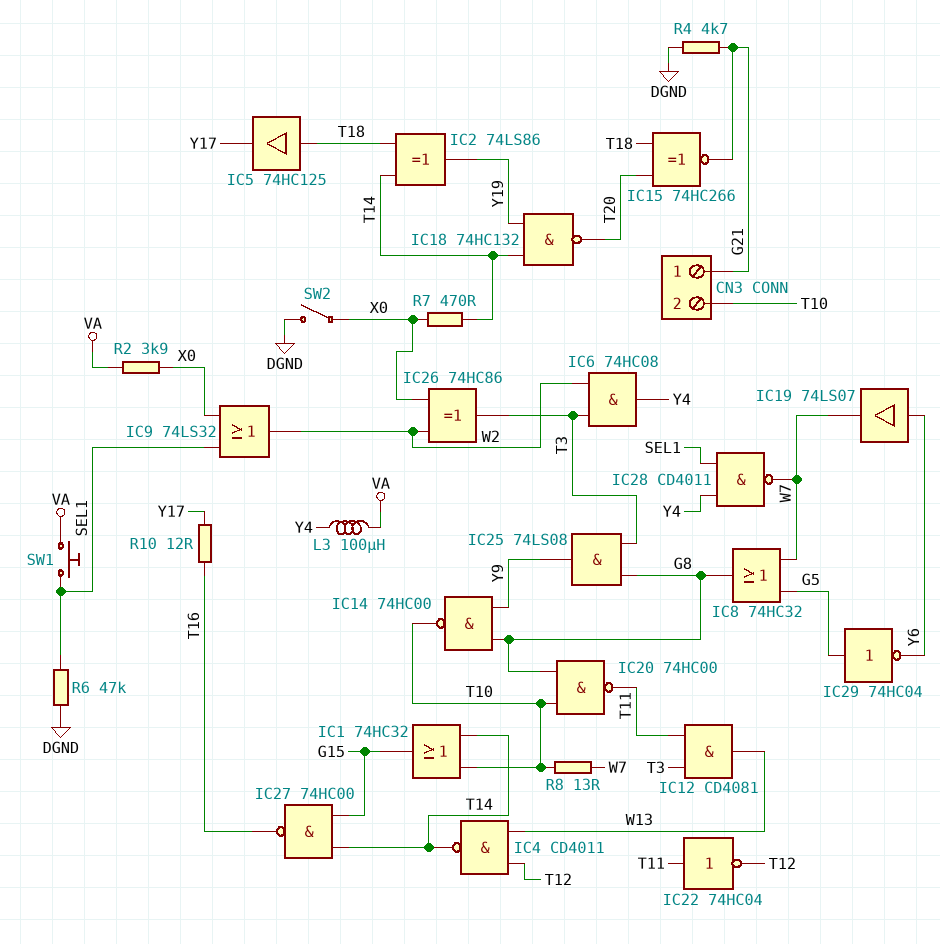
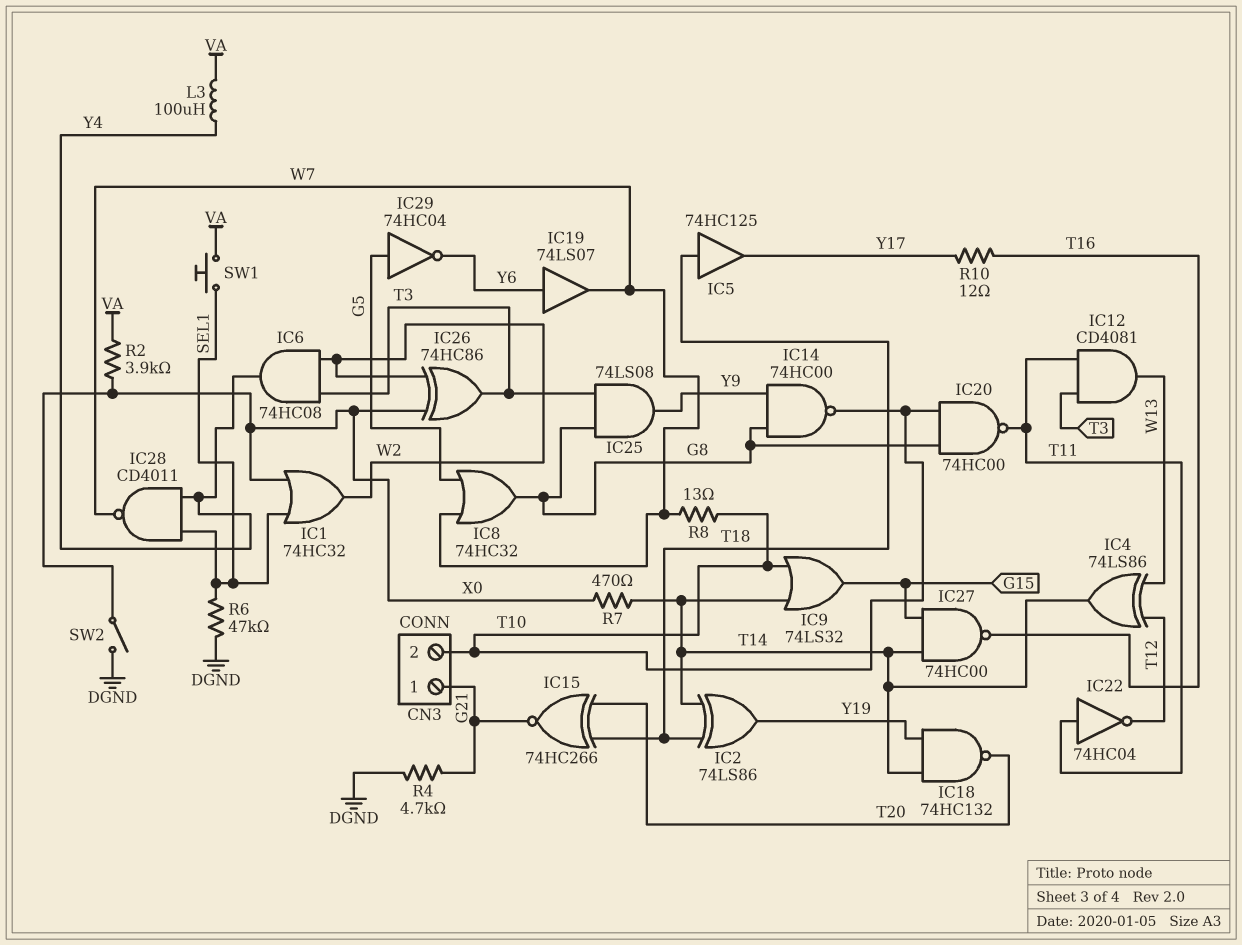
IC1: OR 74HC32 (in T10, in T14, out G15) -> OR 74HC32 (in SEL1, in X0, out W2)
IC4: NAND CD4011 (in T12, in W13, out T14) -> XOR 74LS86 (in T12, in W13, out T14)
IC9: OR 74LS32 (in SEL1, in X0, out W2) -> OR 74LS32 (in T10, in T14, out G15)

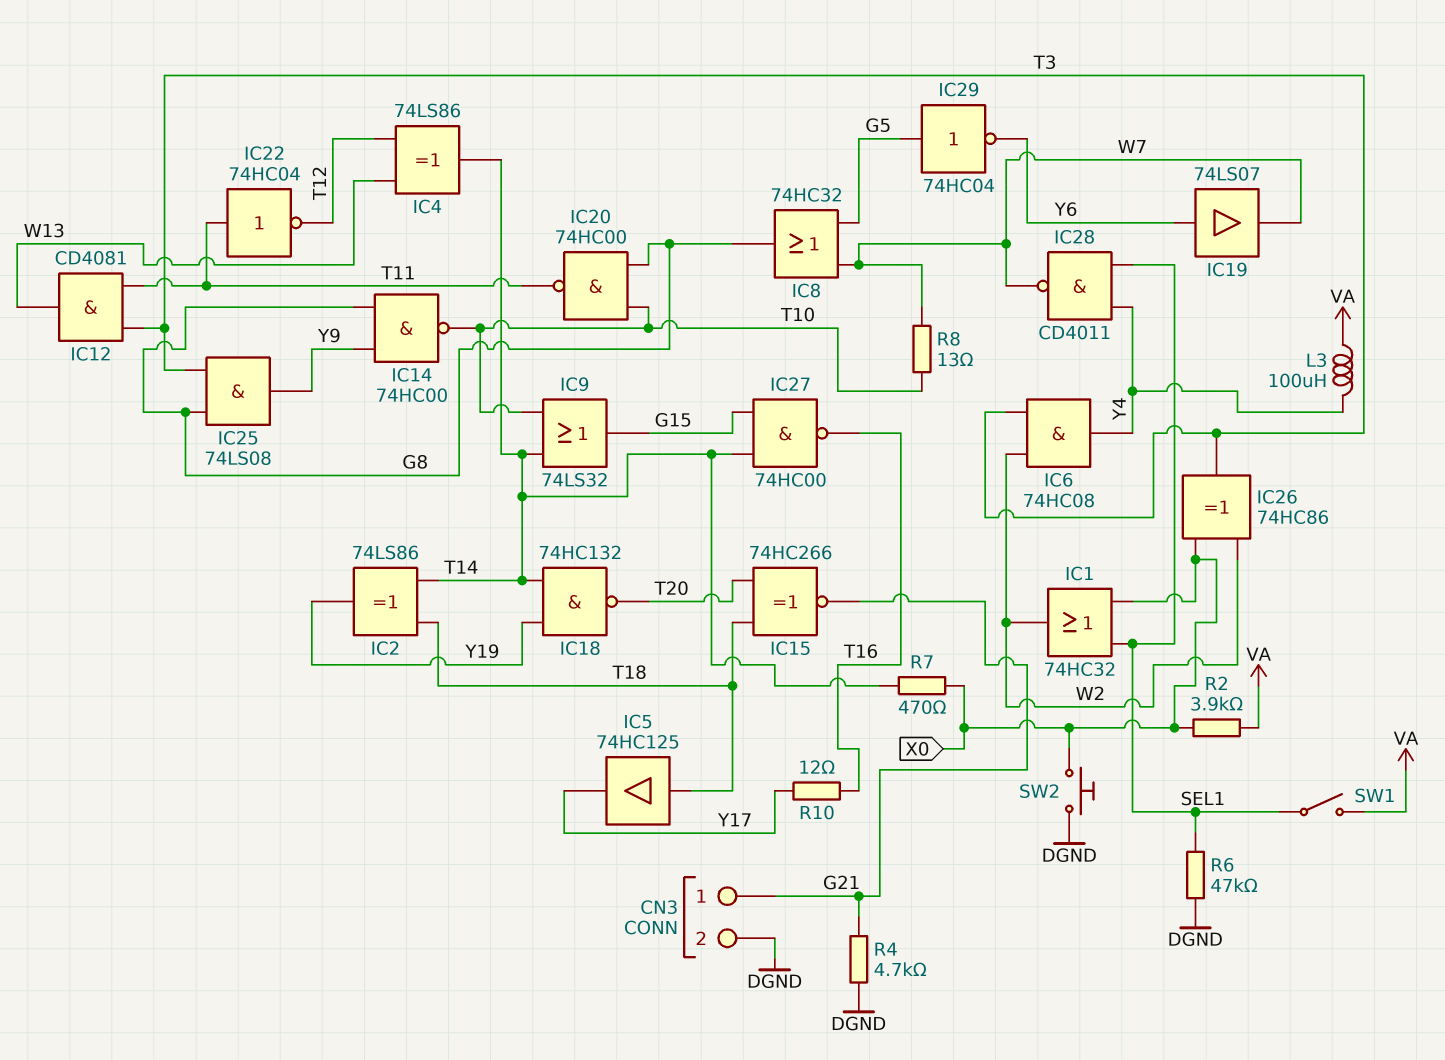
CN3 pin 2: T10 -> DGND
SW1: button (SEL1, VA) -> switch (SEL1, VA)
SW2: switch (DGND, X0) -> button (DGND, X0)

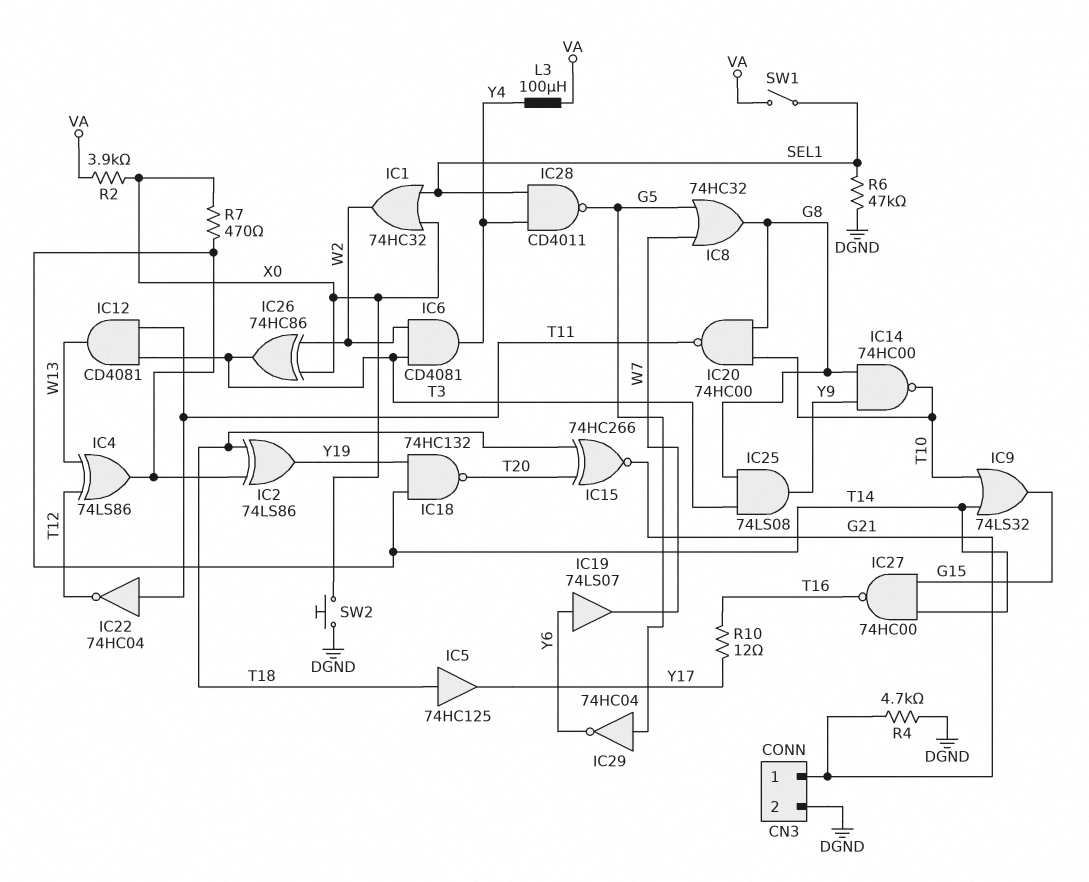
IC6: AND 74HC08 (in T3, in W2, out Y4) -> AND CD4081 (in T3, in W2, out Y4)
IC28: NAND CD4011 (in SEL1, in Y4, out W7) -> NAND CD4011 (in SEL1, in Y4, out G5)
R8: 13 (T10, W7) -> none

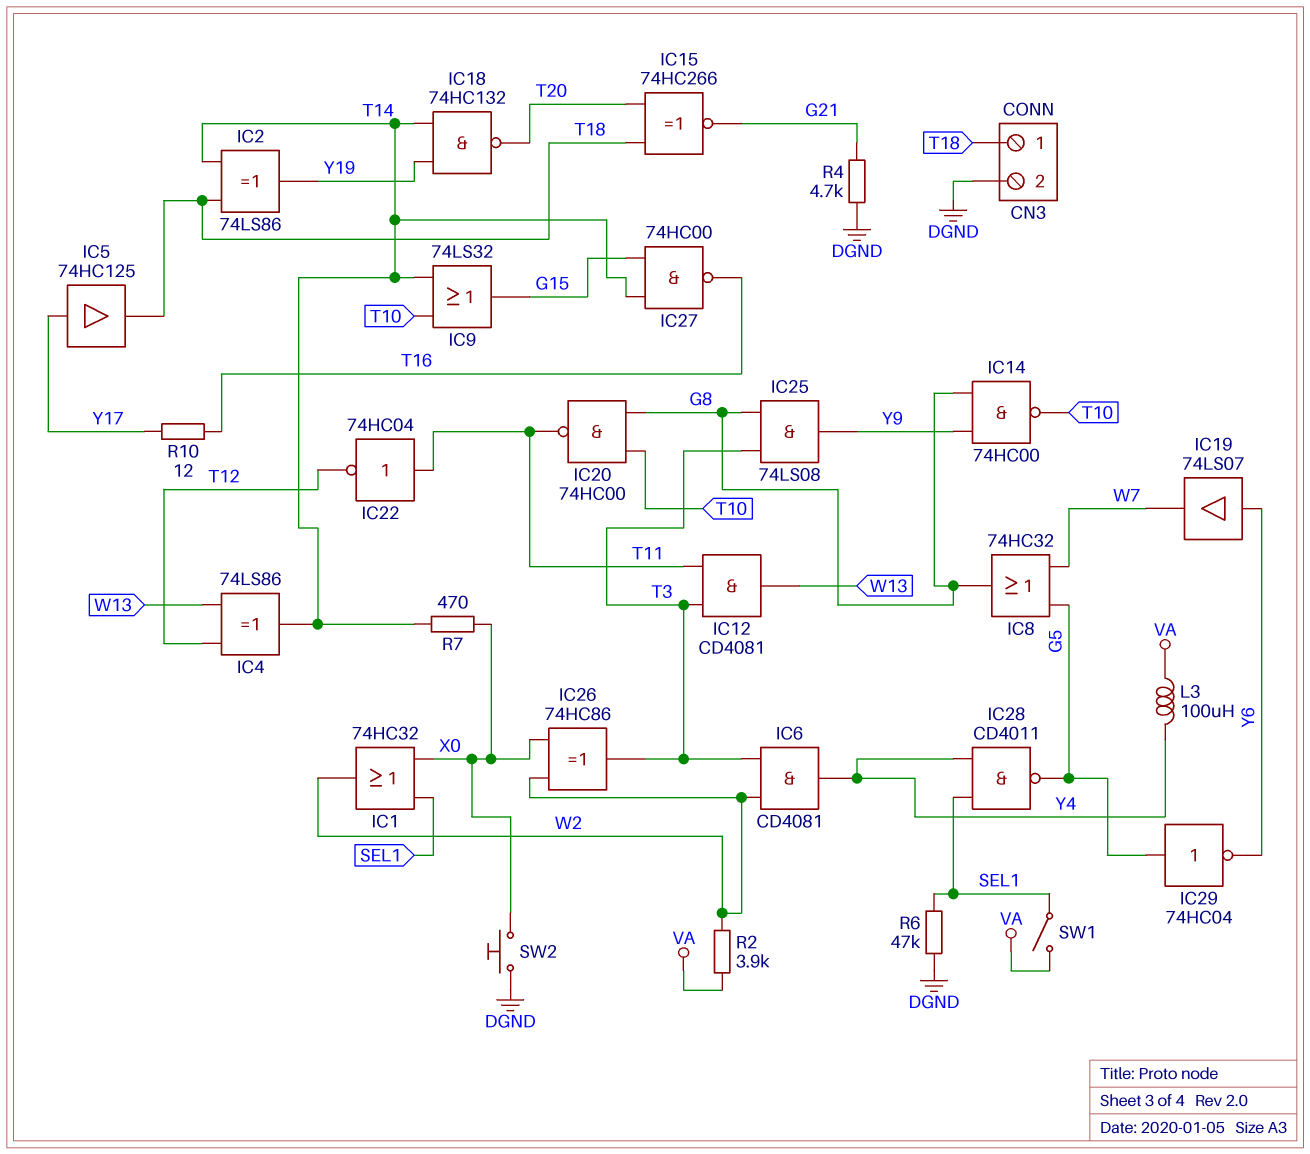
CN3 pin 1: G21 -> T18
IC5: buffer 74HC125 (in T18, out Y17) -> buffer 74HC125 (in Y17, out T18)
R2: 3.9k (VA, X0) -> 3.9k (VA, W2)

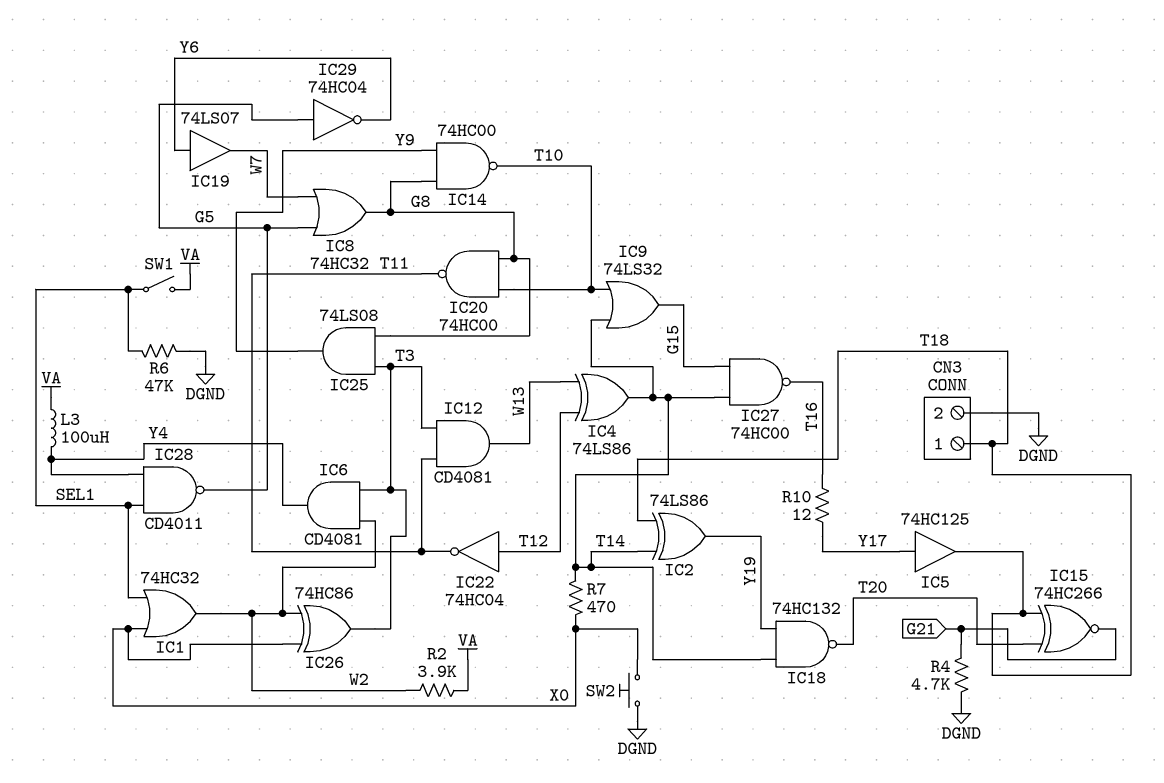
IC22: NOT 74HC04 (in T11, out T12) -> NOT 74HC04 (in T12, out T11)

